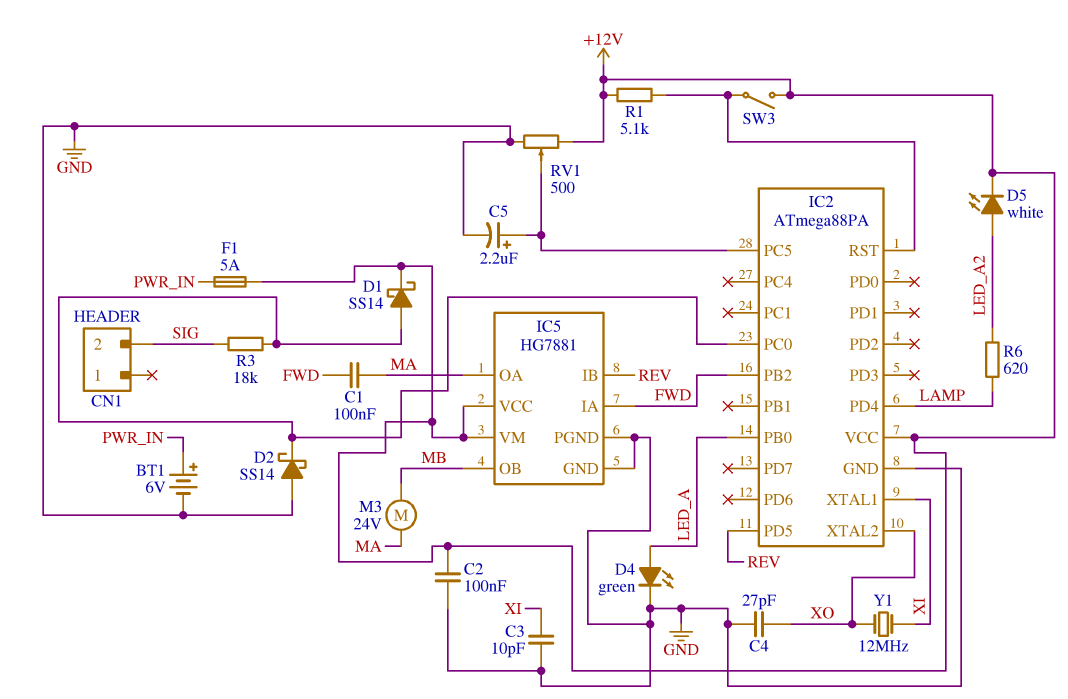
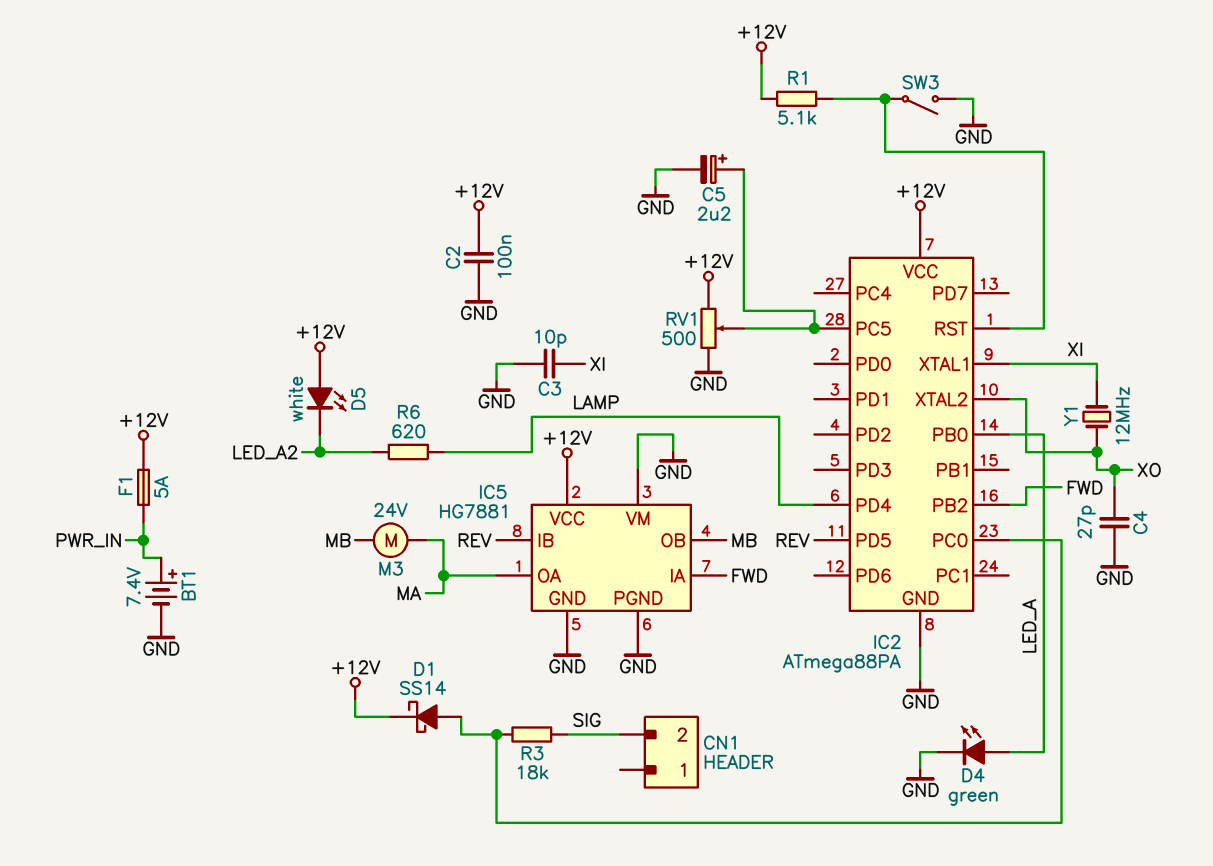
BT1: 6V (plus PWR_IN, minus GND) -> 7.4V (plus PWR_IN, minus GND)
C1: 100nF (FWD, MA) -> none
D2: schottky SS14 (A GND, K IC2/PC0) -> none
D5: LED white (A LED_A2, K +12V) -> LED white (A +12V, K LED_A2)
IC5 pin VM: +12V -> GND
SW3: switch (+12V, IC2/RST) -> switch (GND, IC2/RST)

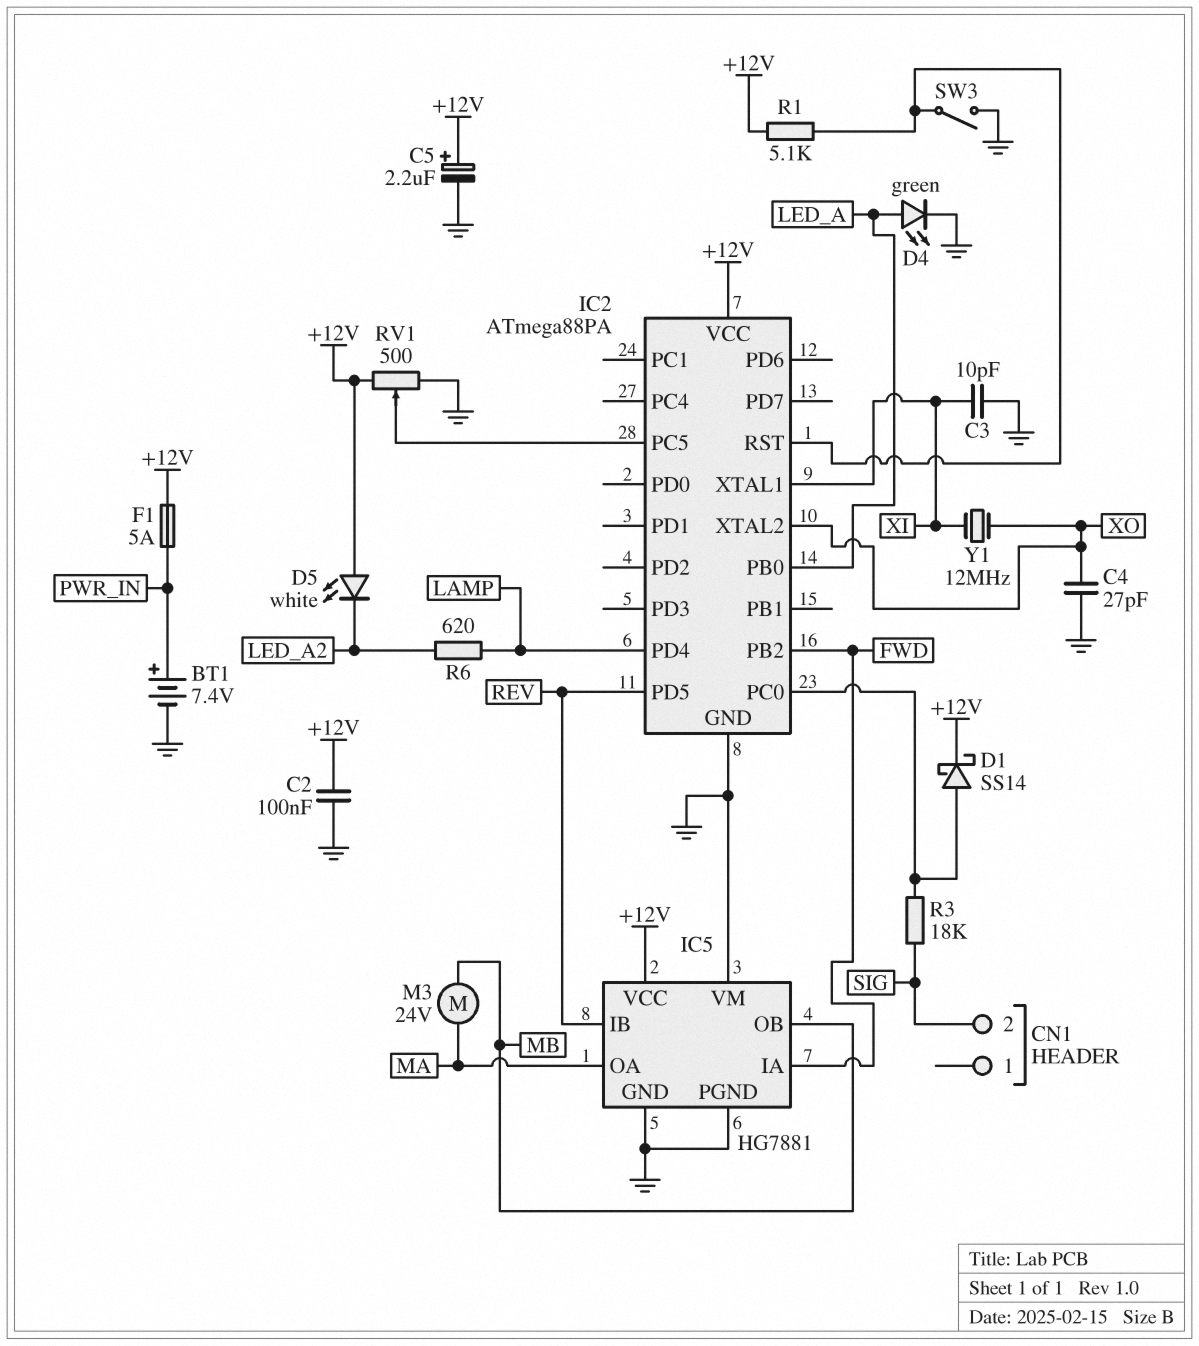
C5: 2.2uF (plus IC2/PC5, minus GND) -> 2.2uF (plus +12V, minus GND)

